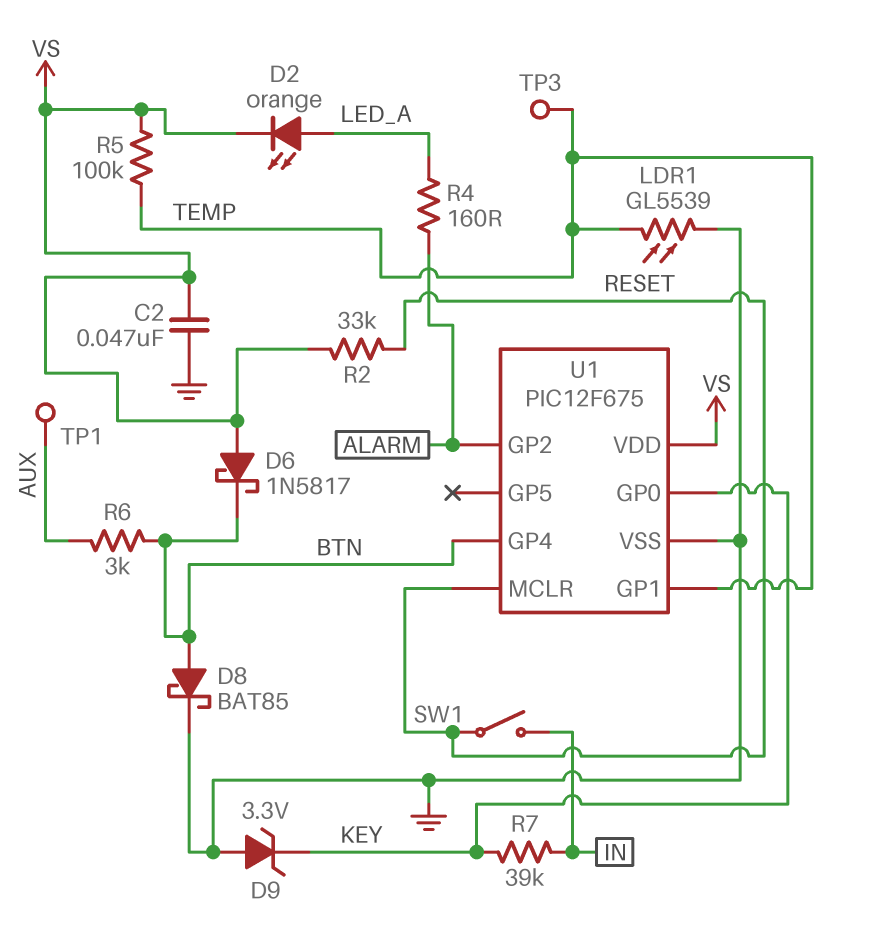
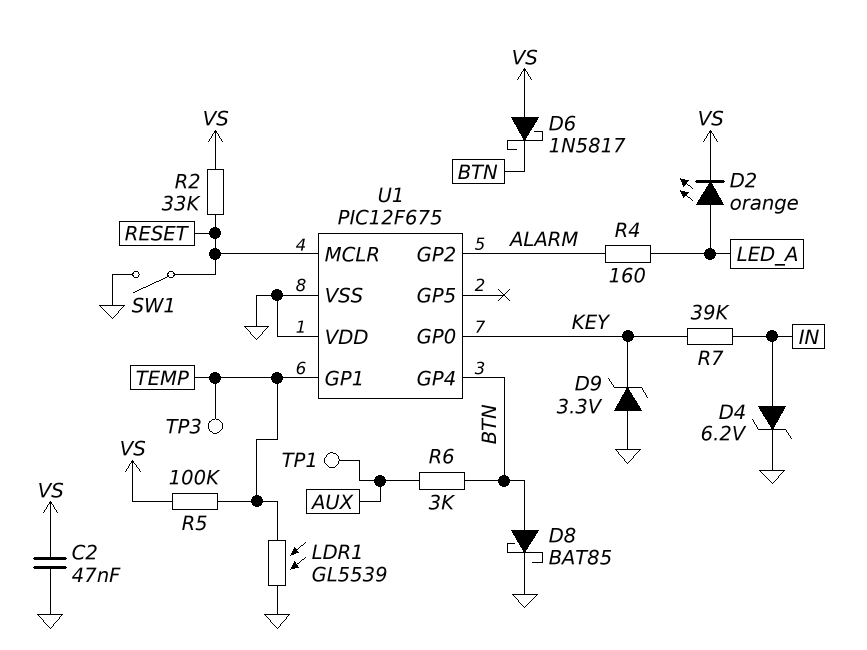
D4: none -> zener 6.2V (A IN, K GND)
SW1: switch (IN, RESET) -> switch (GND, RESET)
U1 pin VDD: VS -> GND

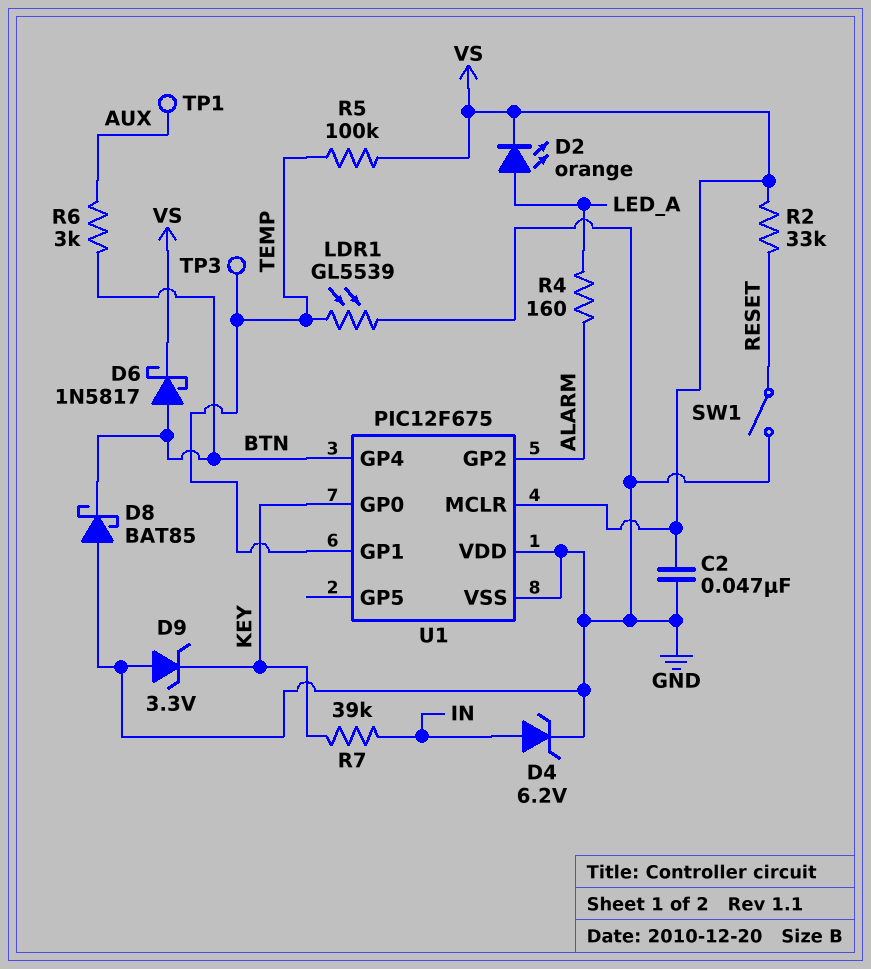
D6: schottky 1N5817 (A VS, K BTN) -> schottky 1N5817 (A BTN, K VS)
D8: schottky BAT85 (A BTN, K GND) -> schottky BAT85 (A GND, K BTN)
U1 pin MCLR: RESET -> VS

